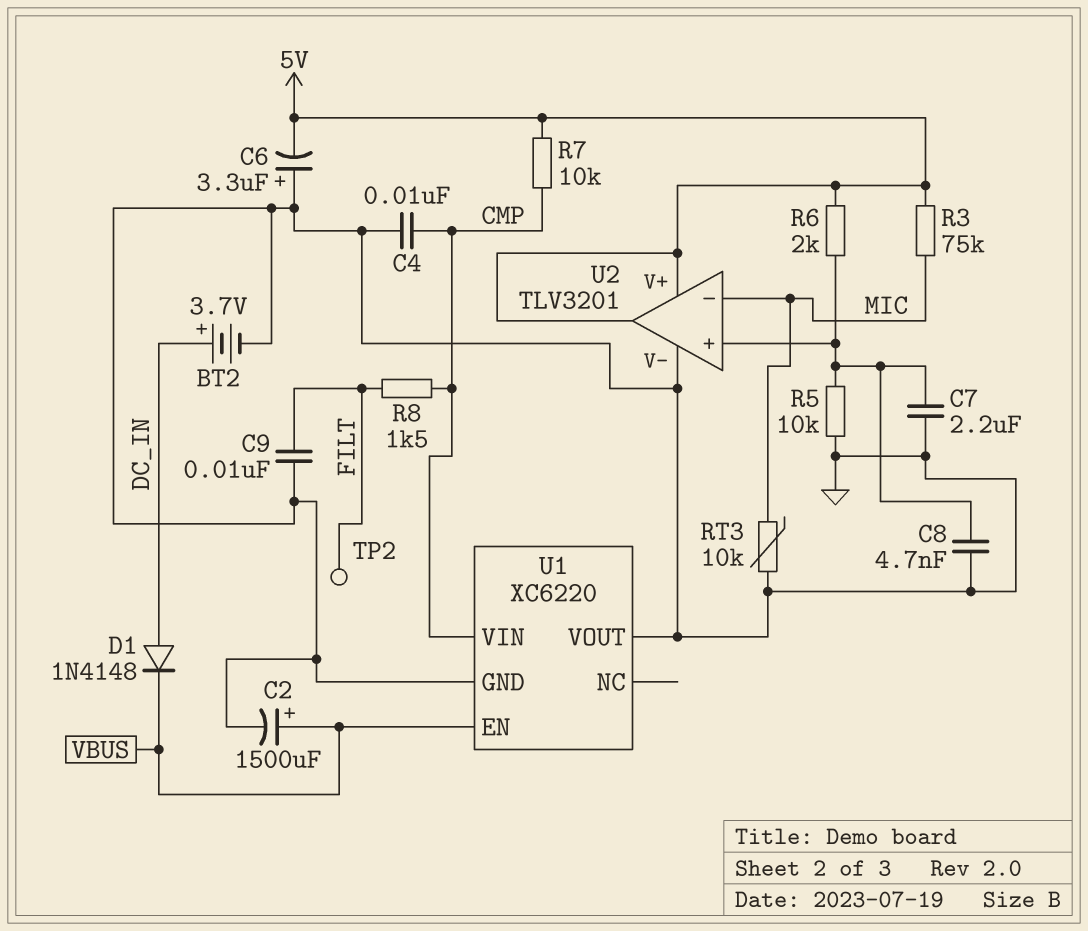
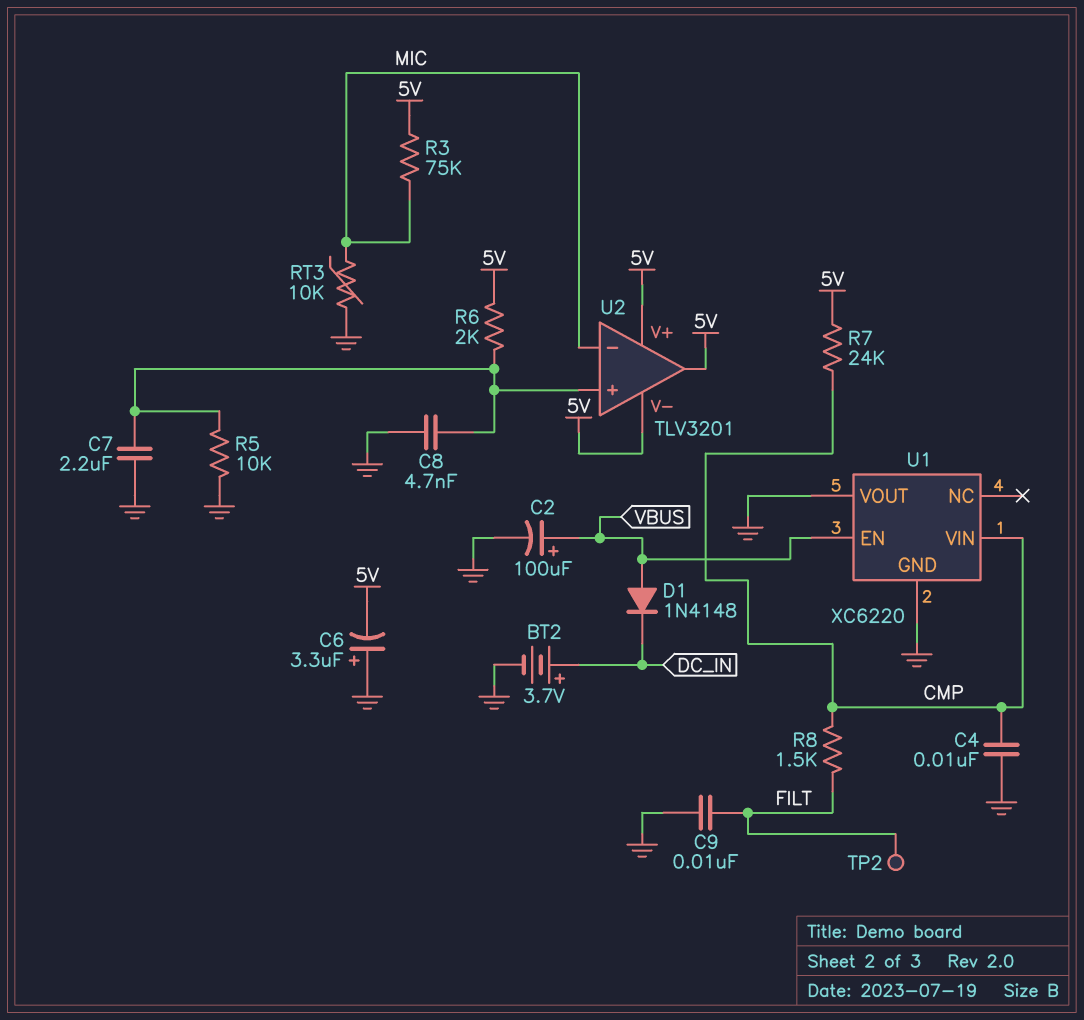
C2: 1500uF (plus VBUS, minus GND) -> 100uF (plus VBUS, minus GND)
D1: diode 1N4148 (A DC_IN, K VBUS) -> diode 1N4148 (A VBUS, K DC_IN)
R7: 10k (5V, CMP) -> 24k (5V, CMP)
U2 pin V-: GND -> 5V

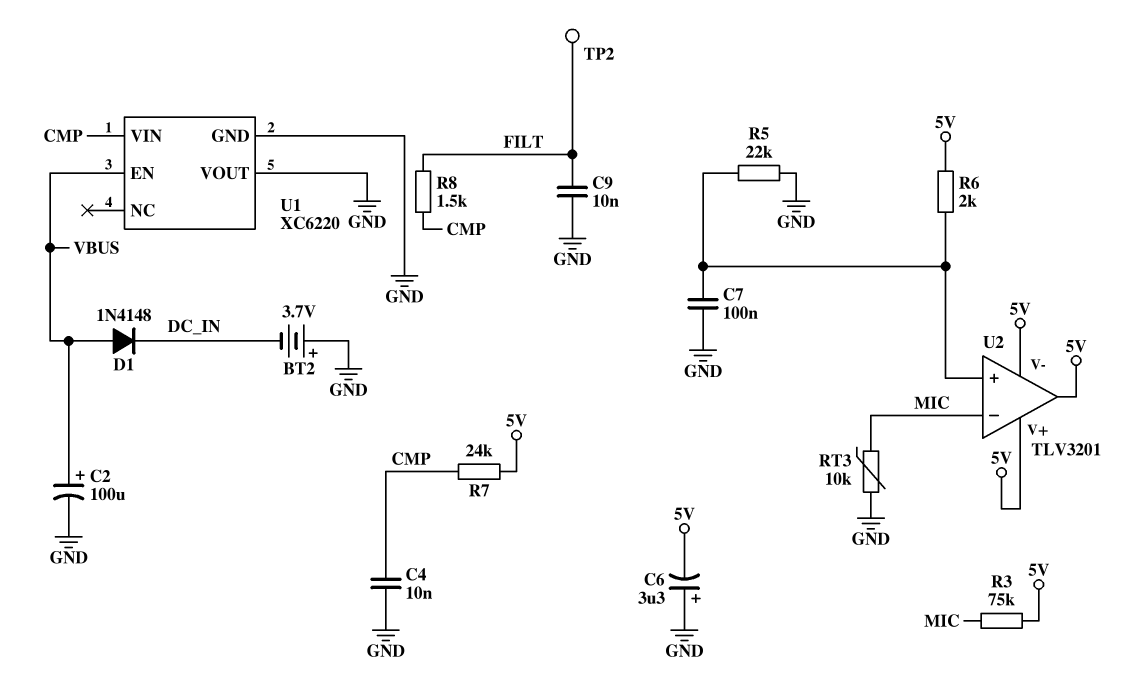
BT2: 3.7V (plus DC_IN, minus GND) -> 3.7V (plus GND, minus DC_IN)
C7: 2.2uF (GND, U2/in+) -> 100nF (GND, U2/in+)
C8: 4.7nF (GND, U2/in+) -> none
R5: 10k (GND, U2/in+) -> 22k (GND, U2/in+)

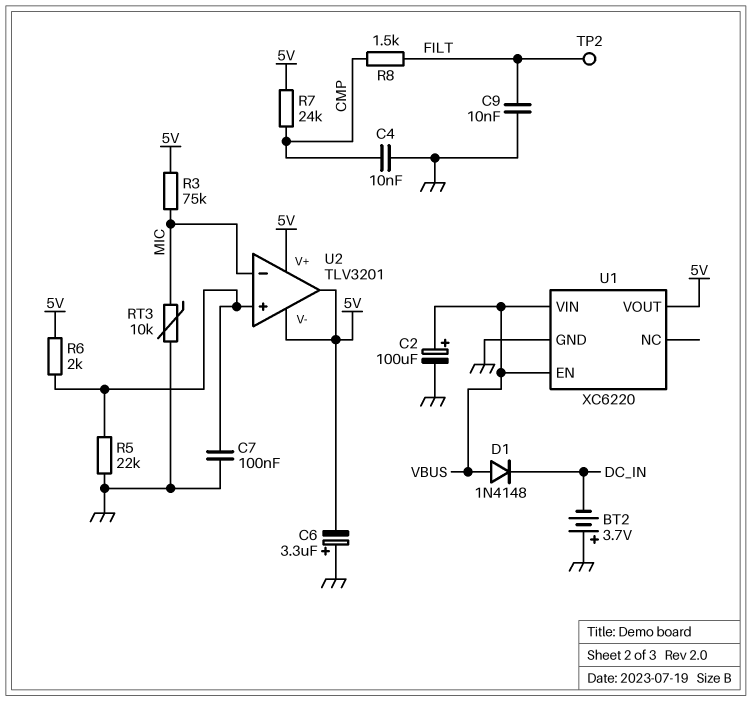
U1 pin VIN: CMP -> VBUS
U1 pin VOUT: GND -> 5V

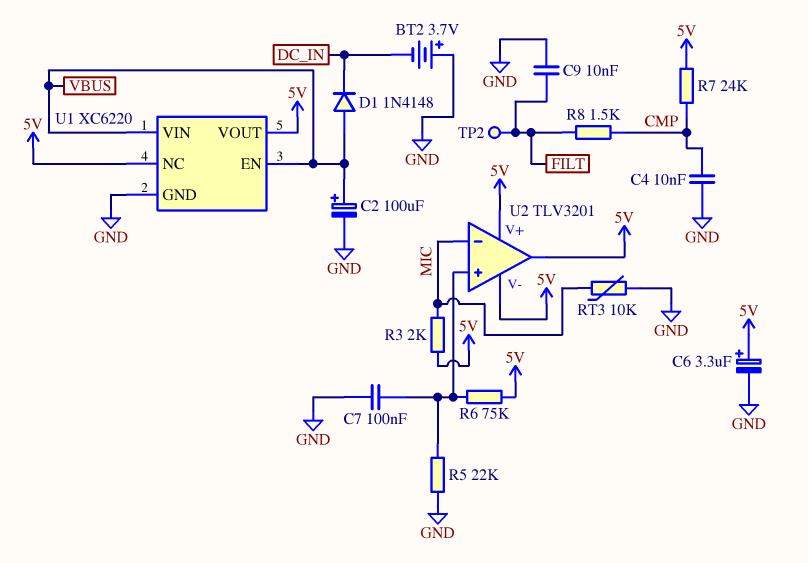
C6: 3.3uF (plus GND, minus 5V) -> 3.3uF (plus 5V, minus GND)
R3: 75k (5V, MIC) -> 2k (5V, MIC)
R6: 2k (5V, U2/in+) -> 75k (5V, U2/in+)
U1 pin NC: none -> 5V

